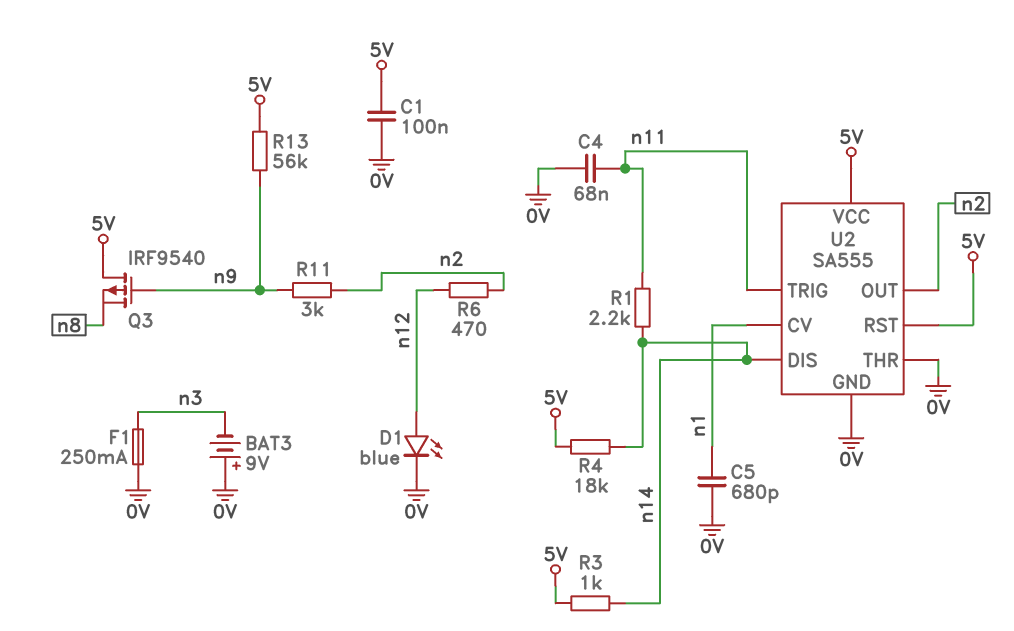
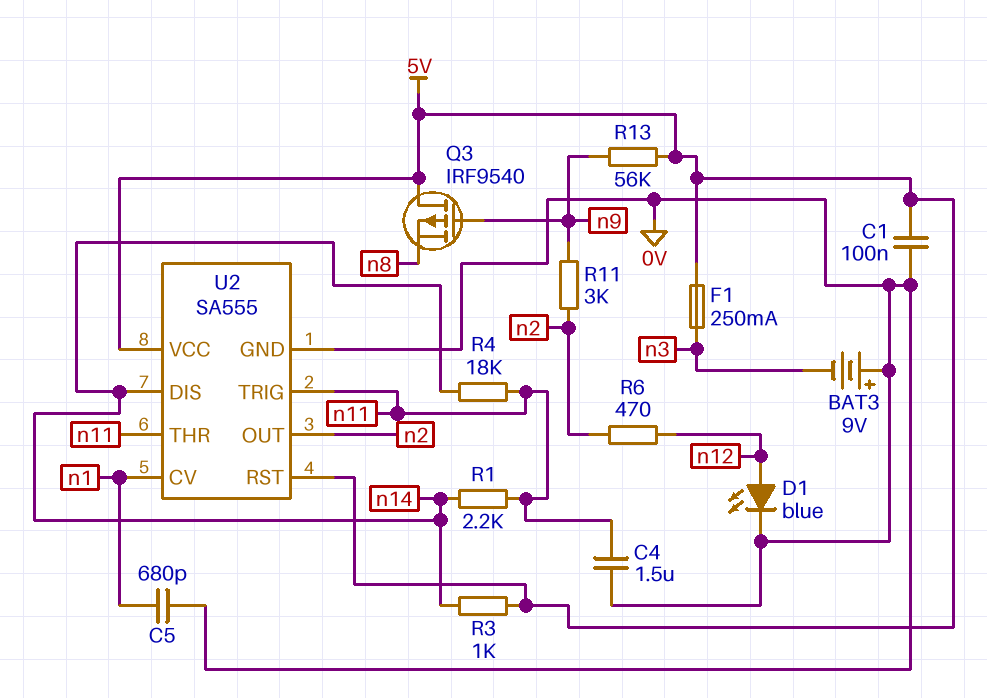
C4: 68nF (0V, n11) -> 1.5uF (0V, n11)
F1: 250mA (0V, n3) -> 250mA (5V, n3)
R4: 18k (5V, n14) -> 18k (n11, n14)
U2 pin THR: 0V -> n11

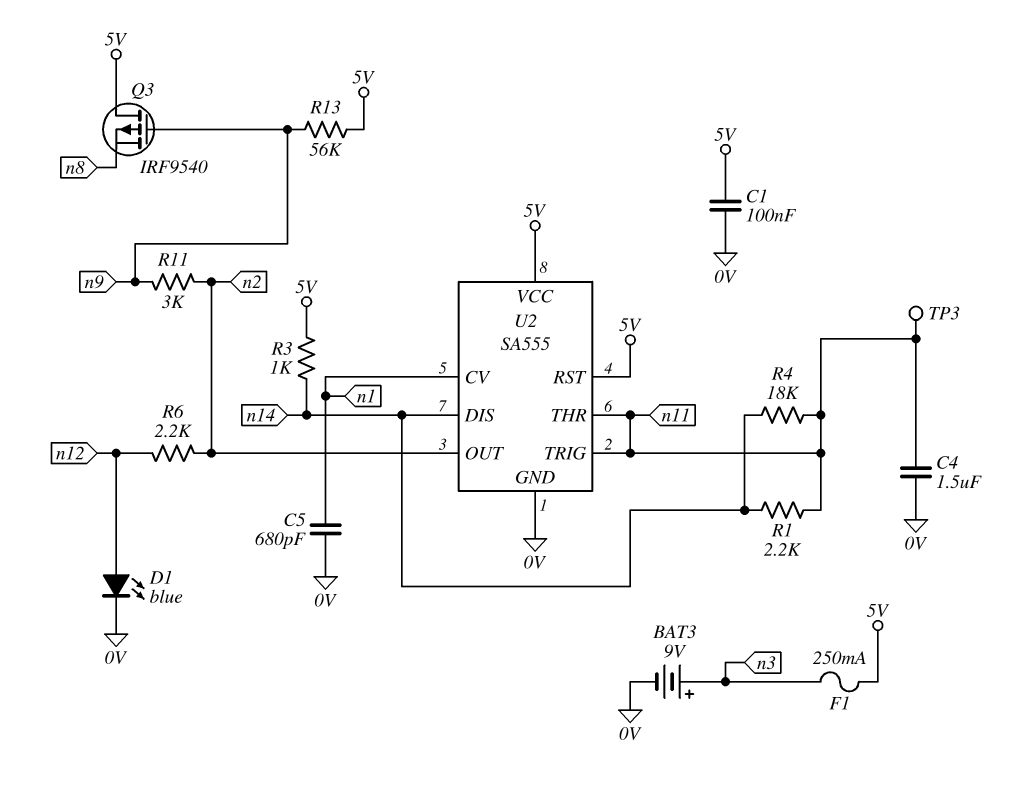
BAT3: 9V (plus 0V, minus n3) -> 9V (plus n3, minus 0V)
R6: 470 (n2, n12) -> 2.2k (n2, n12)
TP3: none -> test point (n11)

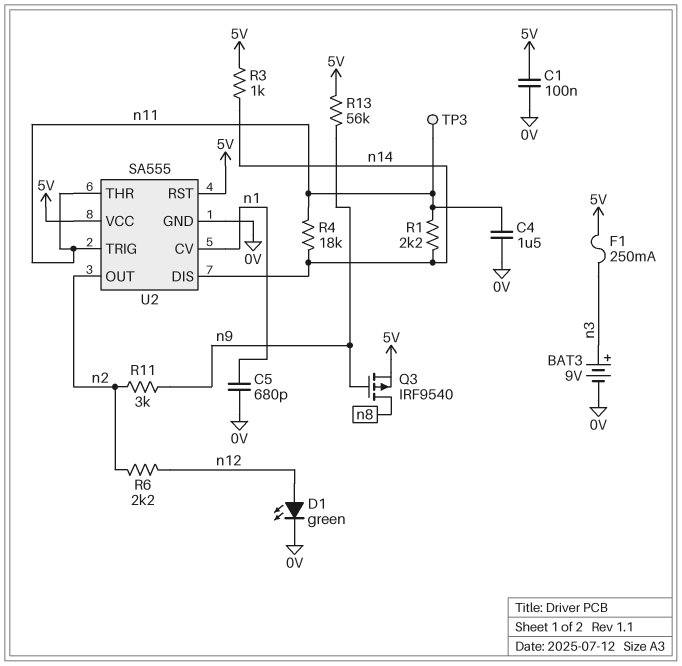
D1: LED blue (A n12, K 0V) -> LED green (A n12, K 0V)
Q3: PMOS IRF9540 (G n9, D 5V, S n8) -> PMOS IRF9540 (G n9, D n8, S 5V)

